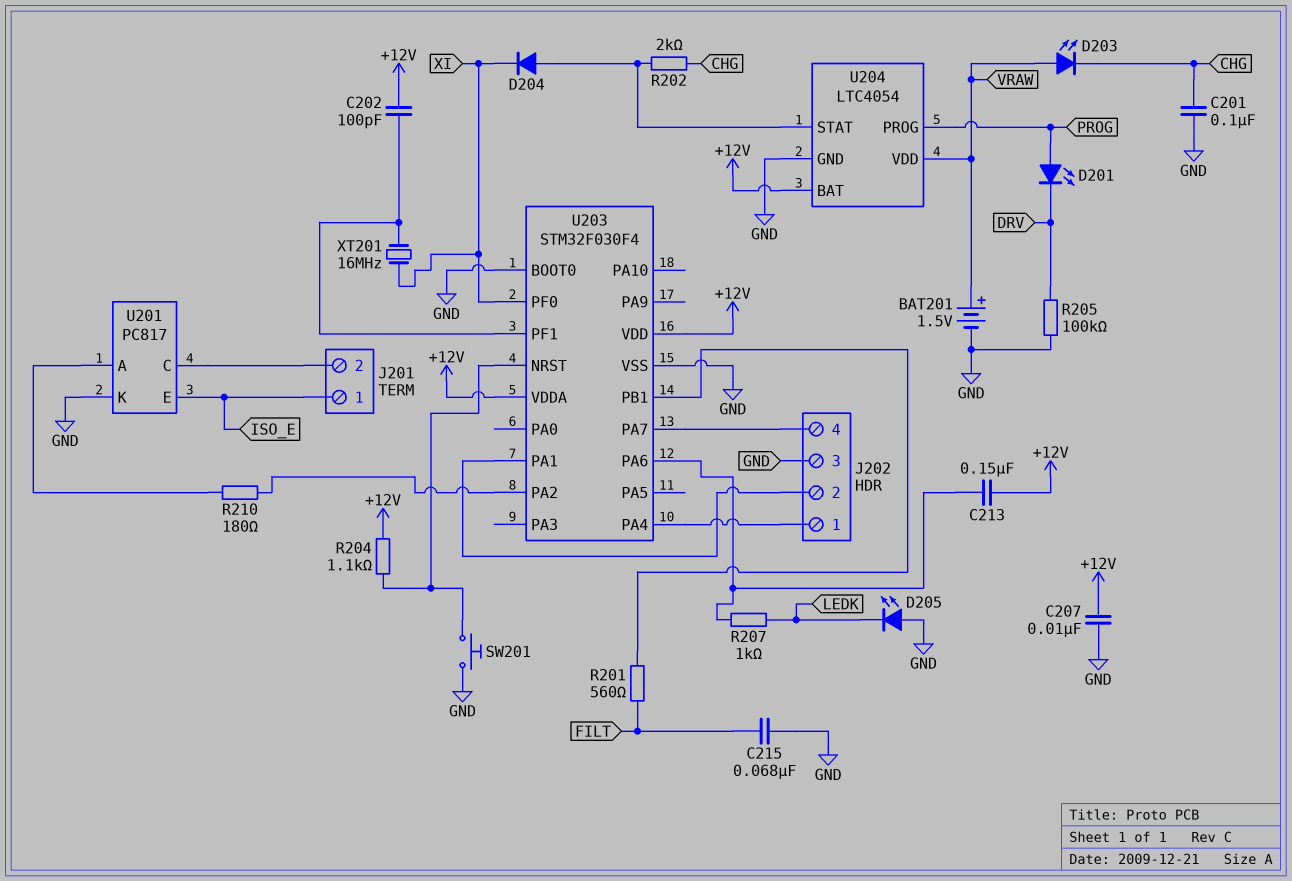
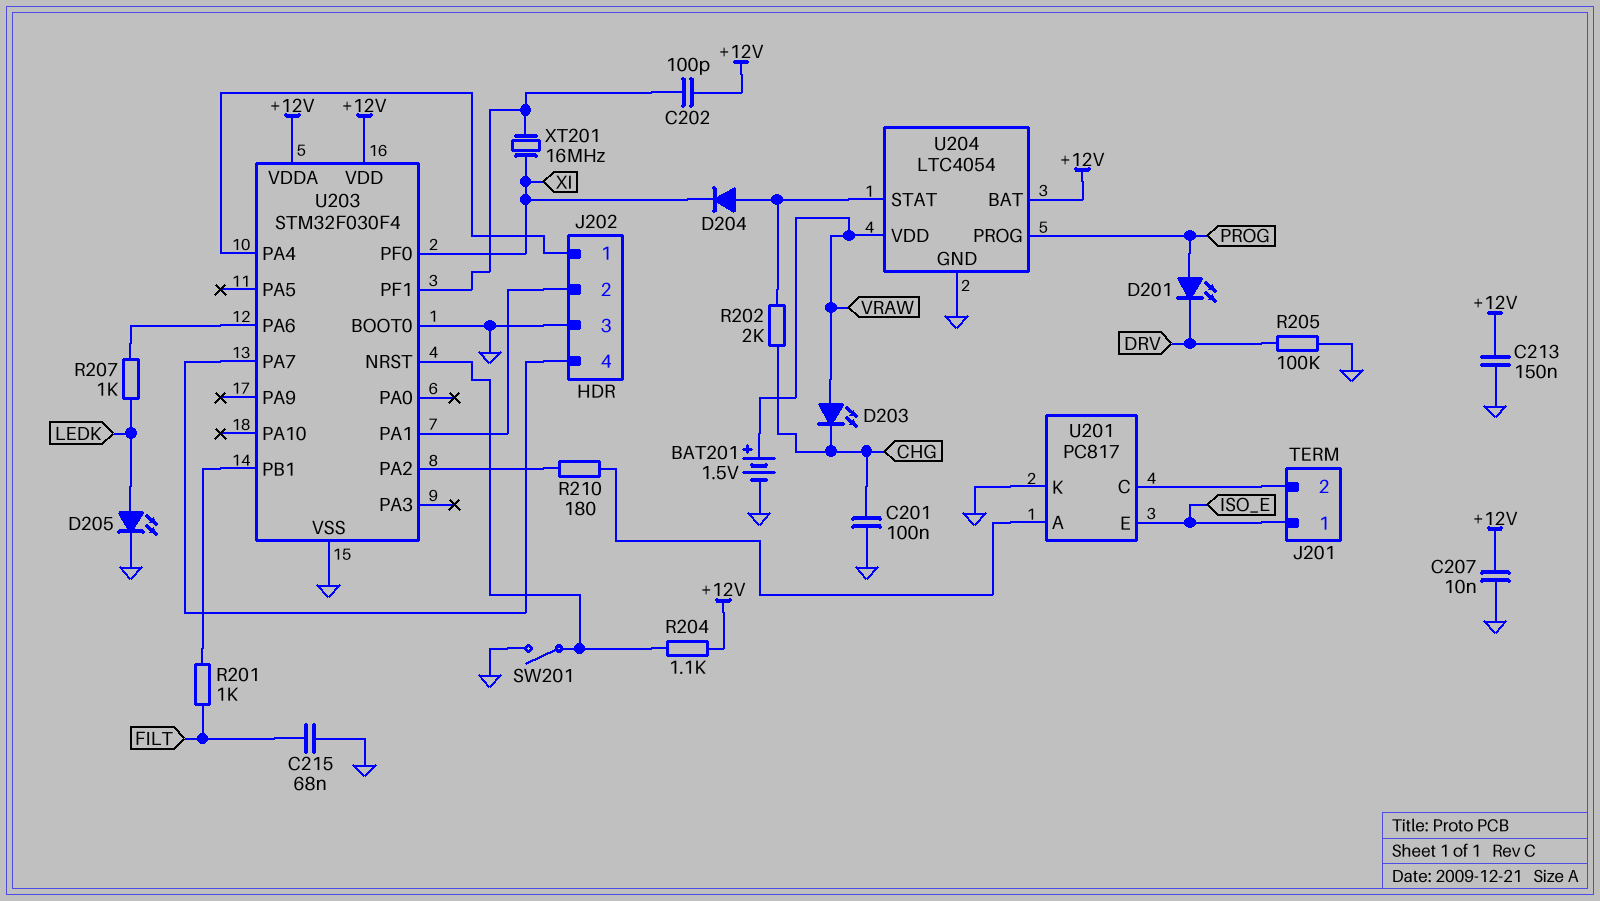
C213: 150nF (+12V, U203/PA6) -> 150nF (+12V, GND)
D205: LED (A GND, K LEDK) -> LED (A LEDK, K GND)
R201: 560 (FILT, U203/PB1) -> 1k (FILT, U203/PB1)
SW201: button (GND, U203/NRST) -> switch (GND, U203/NRST)

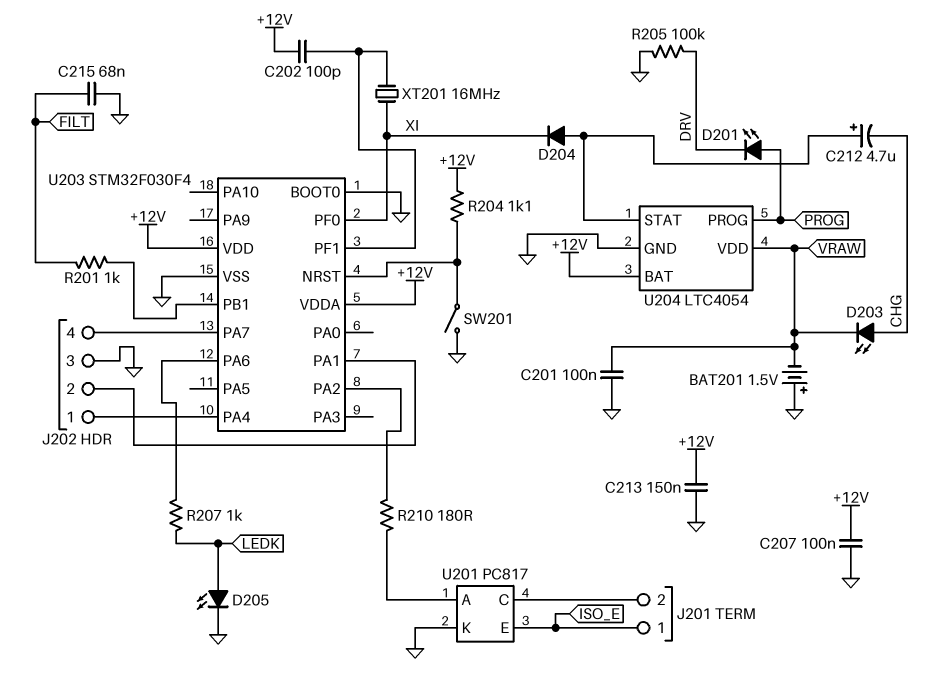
BAT201: 1.5V (plus VRAW, minus GND) -> 1.5V (plus GND, minus VRAW)
C201: 100nF (CHG, GND) -> 100nF (GND, VRAW)
C207: 10nF (+12V, GND) -> 100nF (+12V, GND)
C212: none -> 4.7uF (plus U204/STAT, minus CHG)
D203: LED (A VRAW, K CHG) -> LED (A CHG, K VRAW)
R202: 2k (CHG, U204/STAT) -> none

